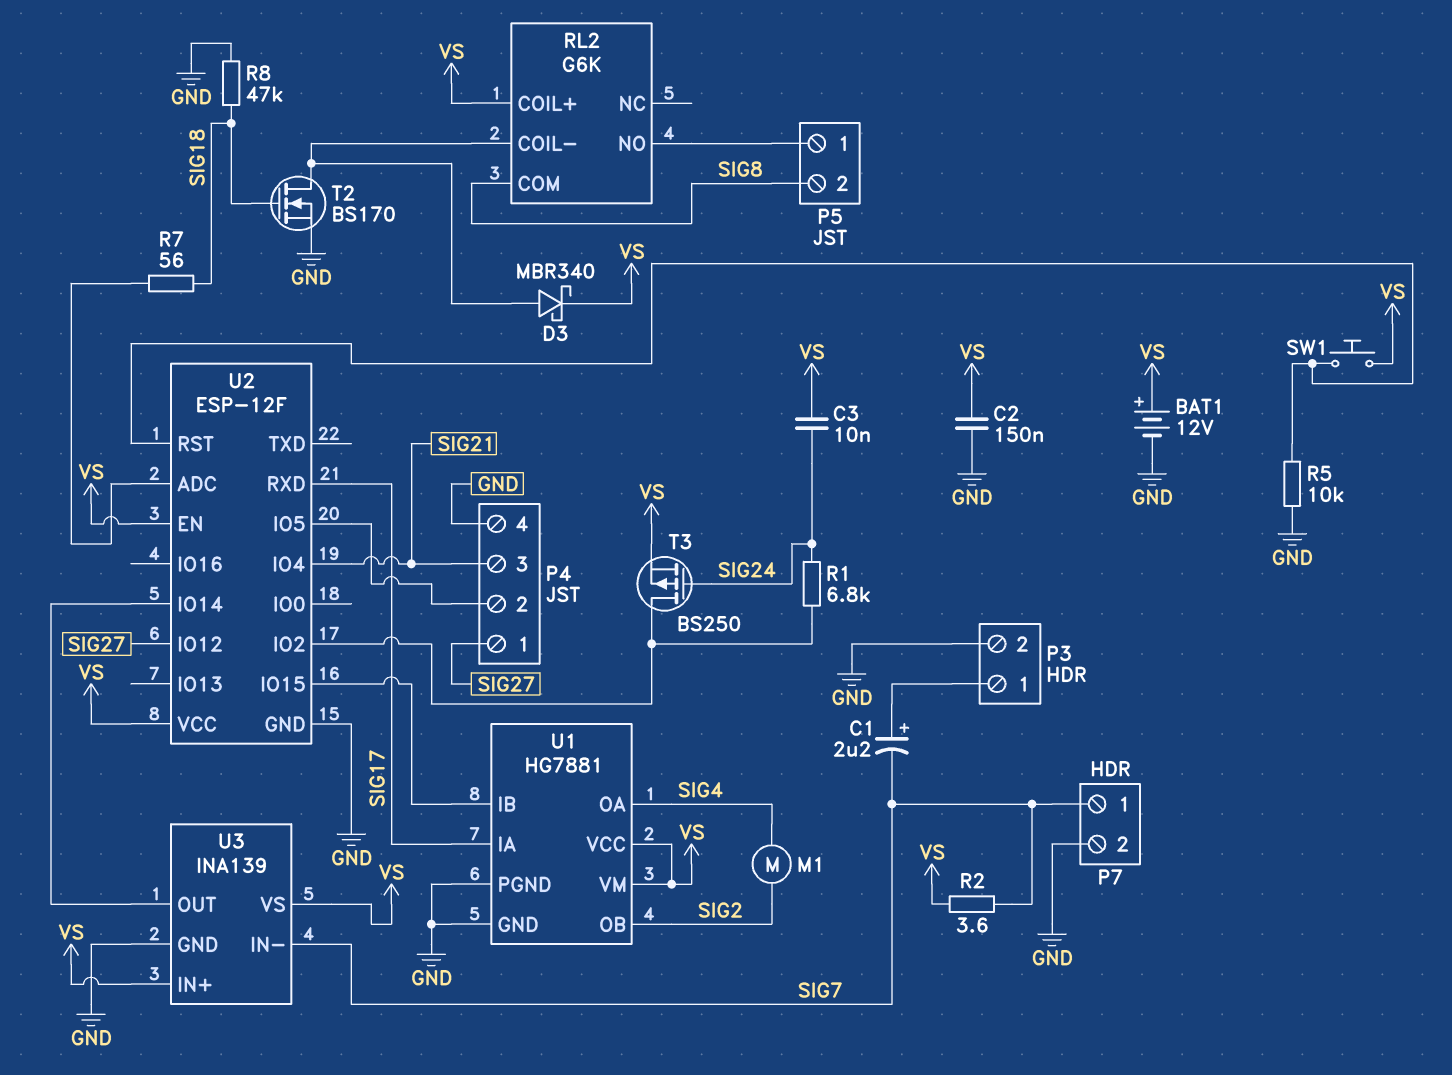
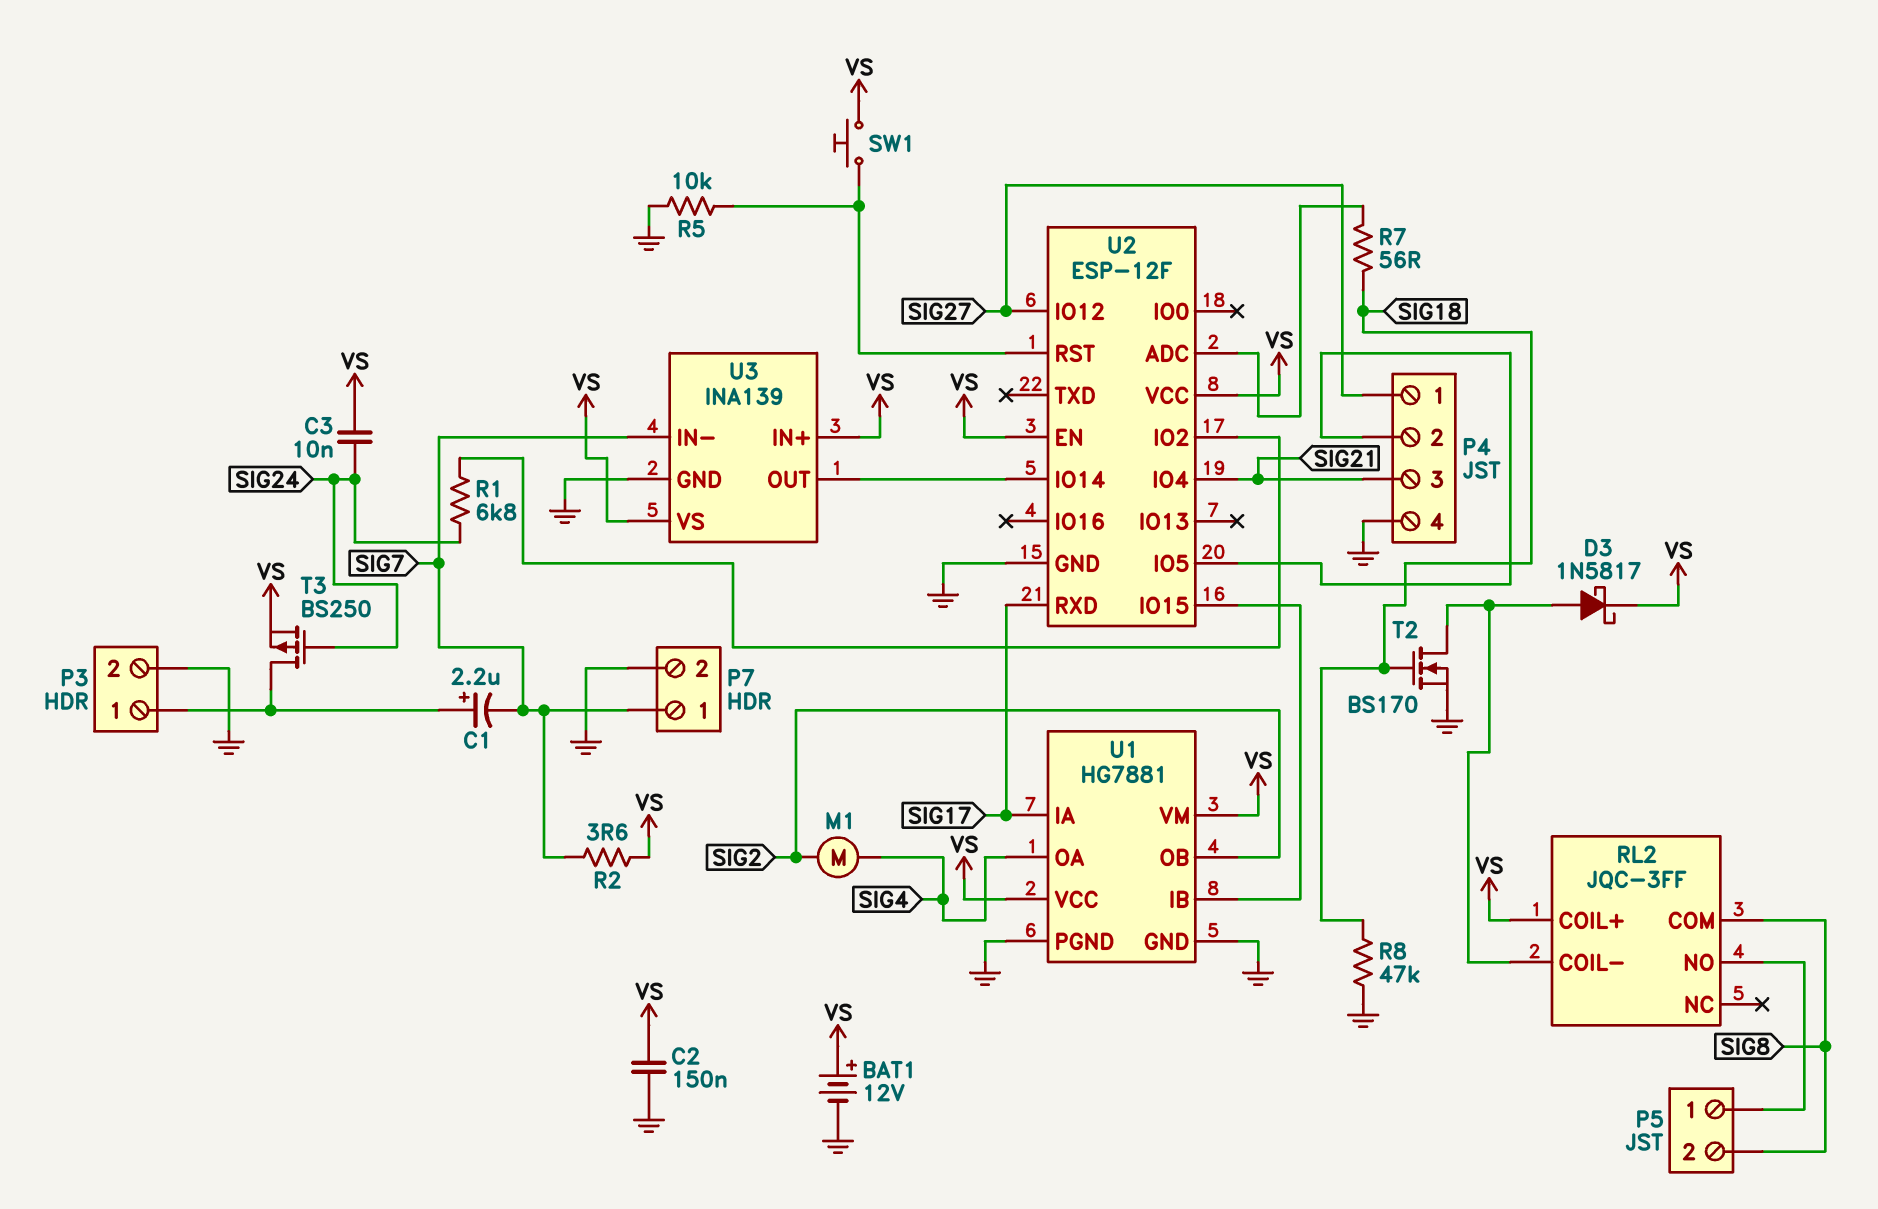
D3: schottky MBR340 (A RL2/COIL-, K VS) -> schottky 1N5817 (A RL2/COIL-, K VS)
RL2: G6K -> JQC-3FF
T3: PMOS BS250 (G SIG24, D U2/IO2, S VS) -> PMOS BS250 (G SIG24, D P3/1, S VS)

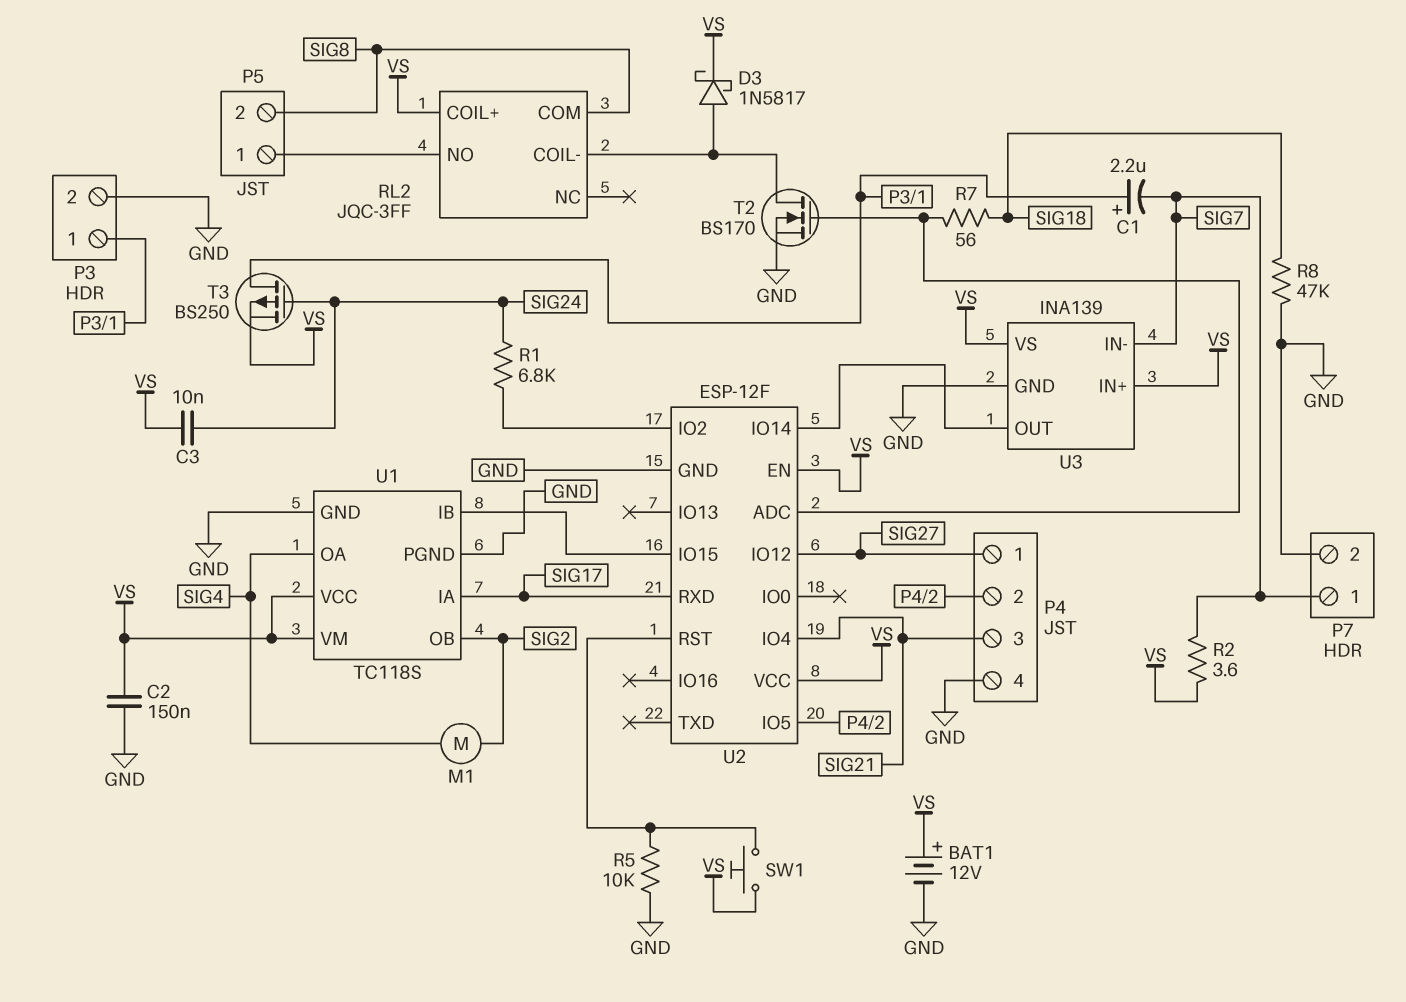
T2: NMOS BS170 (G SIG18, D RL2/COIL-, S GND) -> NMOS BS170 (G U2/ADC, D RL2/COIL-, S GND)
U1: HG7881 -> TC118S

